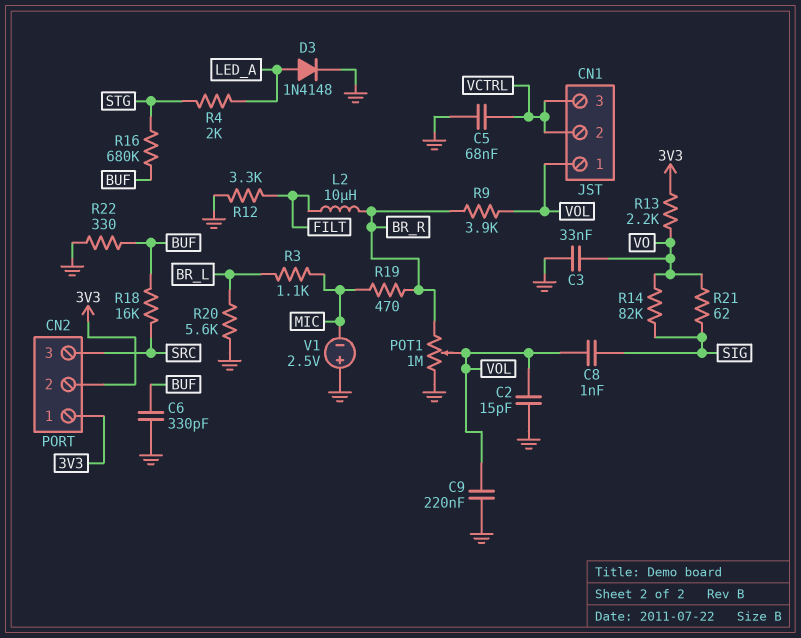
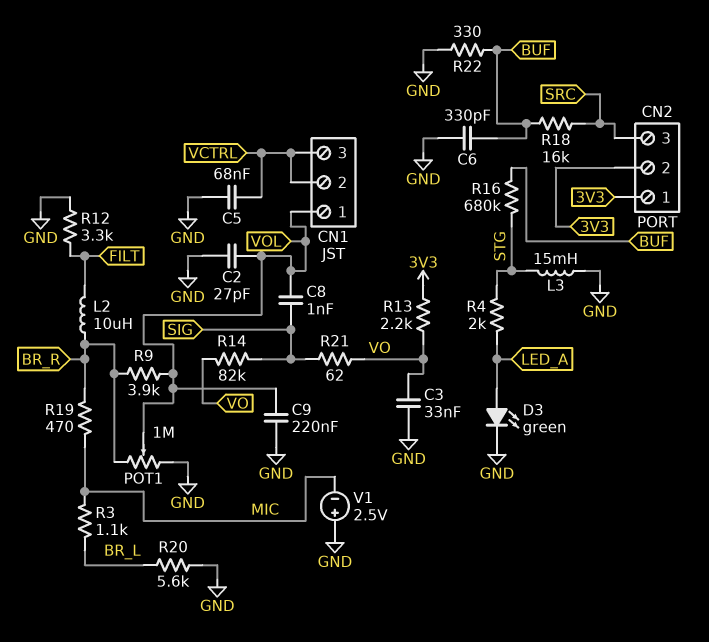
C2: 15pF (GND, VOL) -> 27pF (GND, VOL)
D3: diode 1N4148 (A LED_A, K GND) -> LED green (A LED_A, K GND)
L3: none -> 15mH (GND, STG)

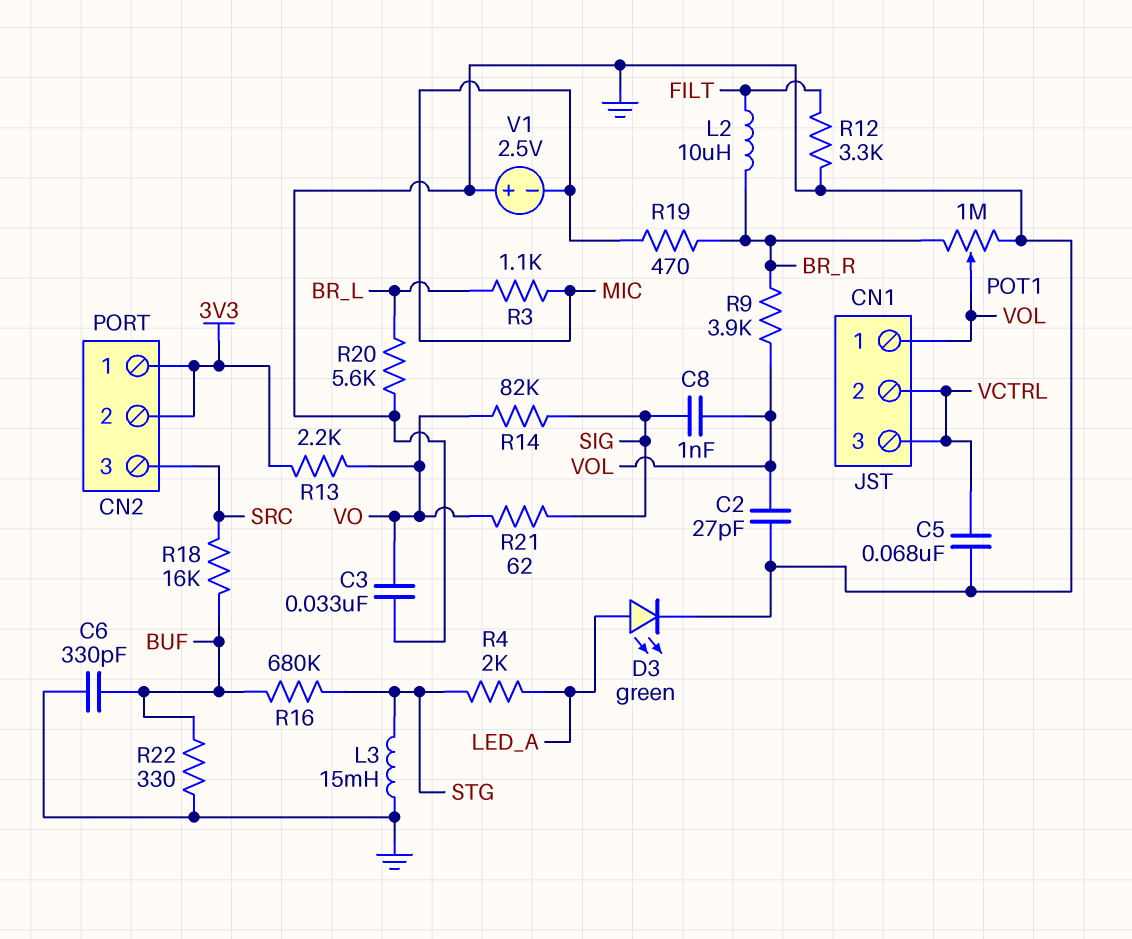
C9: 220nF (GND, VOL) -> none

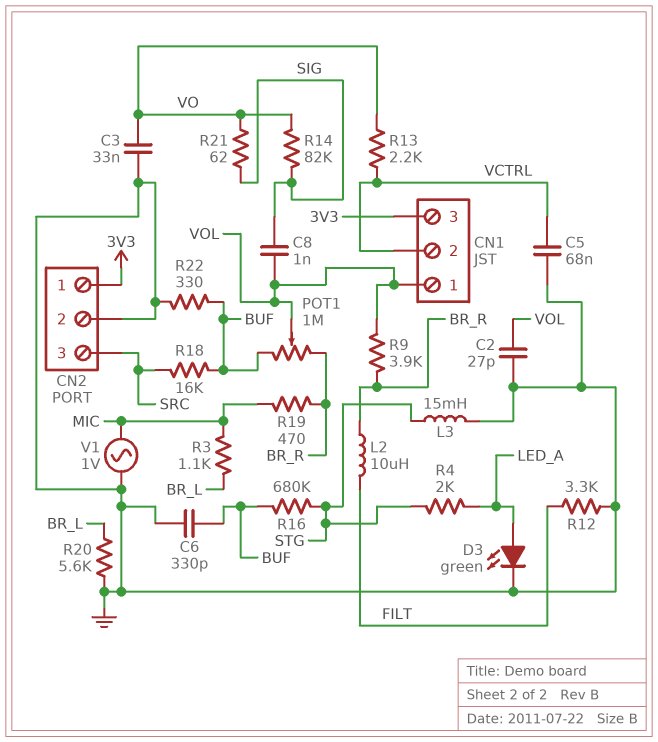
CN1 pin 3: VCTRL -> 3V3
CN2 pin 2: 3V3 -> GND
POT1: 1M (BR_R, GND, wiper VOL) -> 1M (BR_R, BUF, wiper VOL)
R13: 2.2k (3V3, VO) -> 2.2k (VCTRL, VO)
V1: 2.5V (plus GND, minus MIC) -> AC 1V (GND, MIC)

